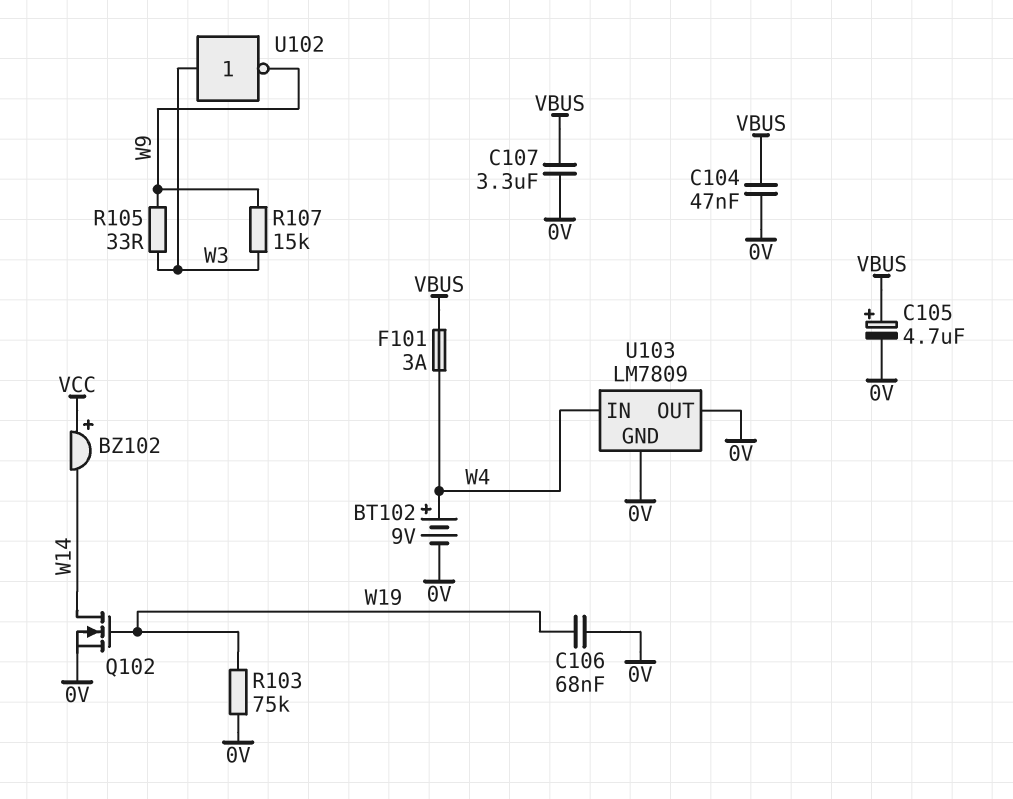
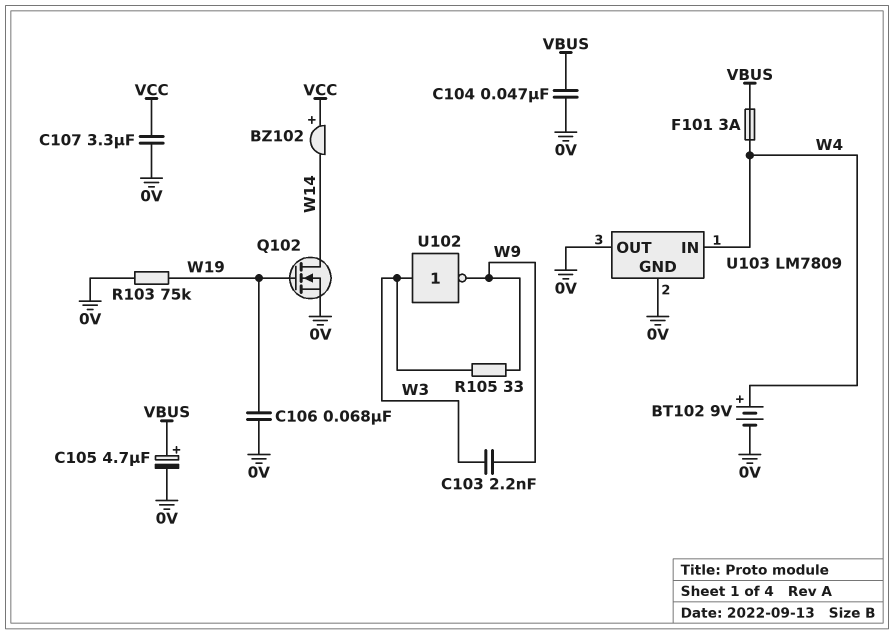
C103: none -> 2.2nF (W3, W9)
C107: 3.3uF (0V, VBUS) -> 3.3uF (0V, VCC)
R107: 15k (W3, W9) -> none

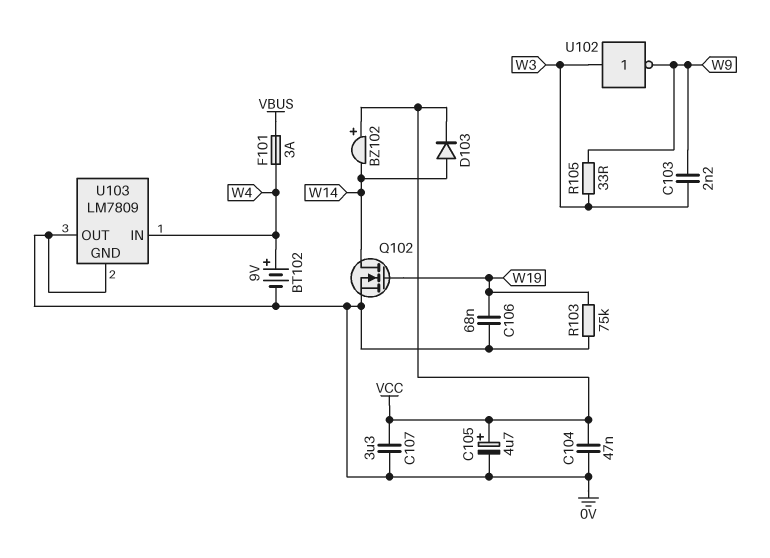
C104: 47nF (0V, VBUS) -> 47nF (0V, VCC)
C105: 4.7uF (plus VBUS, minus 0V) -> 4.7uF (plus VCC, minus 0V)
D103: none -> diode (A W14, K VCC)

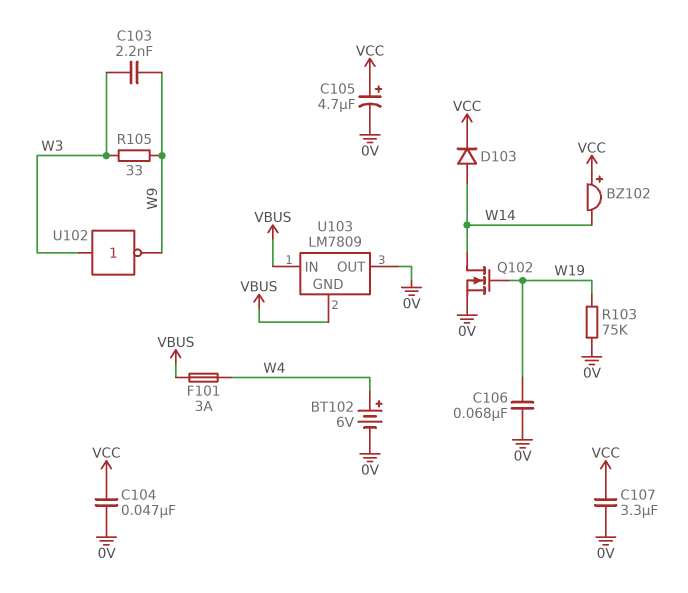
BT102: 9V (plus W4, minus 0V) -> 6V (plus W4, minus 0V)
U103 pin GND: 0V -> VBUS
U103 pin IN: W4 -> VBUS

